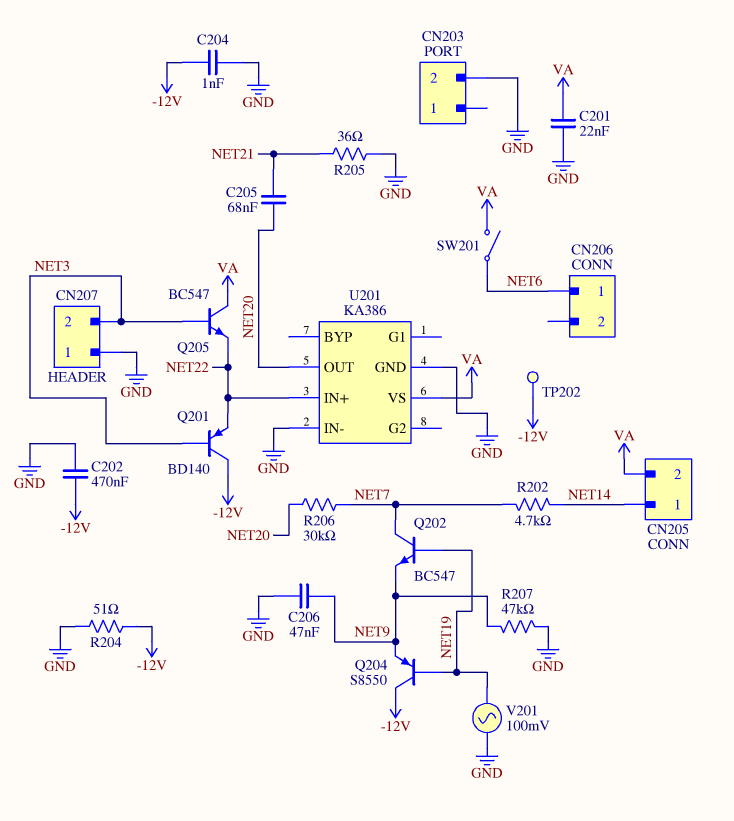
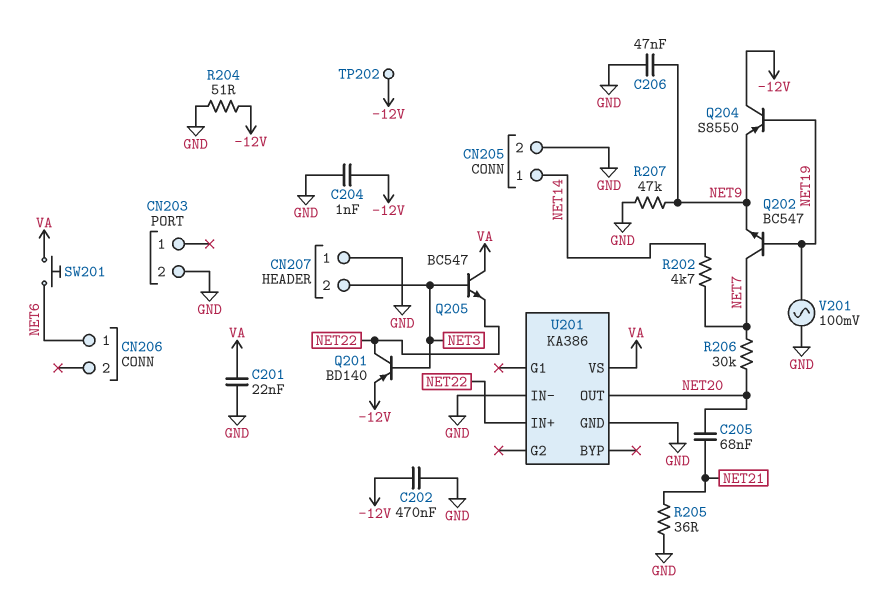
CN205 pin 2: VA -> GND
Q201: PNP BD140 (B NET3, C -12V, E NET22) -> PNP BD140 (B NET3, C NET22, E -12V)
SW201: switch (NET6, VA) -> button (NET6, VA)

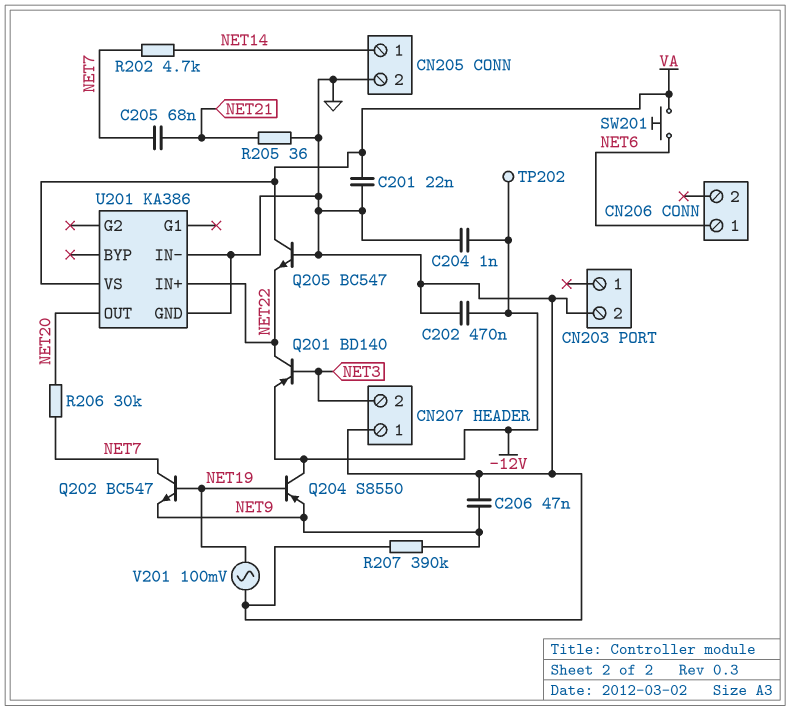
C205: 68nF (NET20, NET21) -> 68nF (NET7, NET21)
Q205: NPN BC547 (B NET3, C VA, E NET22) -> NPN BC547 (B GND, C VA, E NET22)
R204: 51 (-12V, GND) -> none
R207: 47k (GND, NET9) -> 390k (GND, NET9)

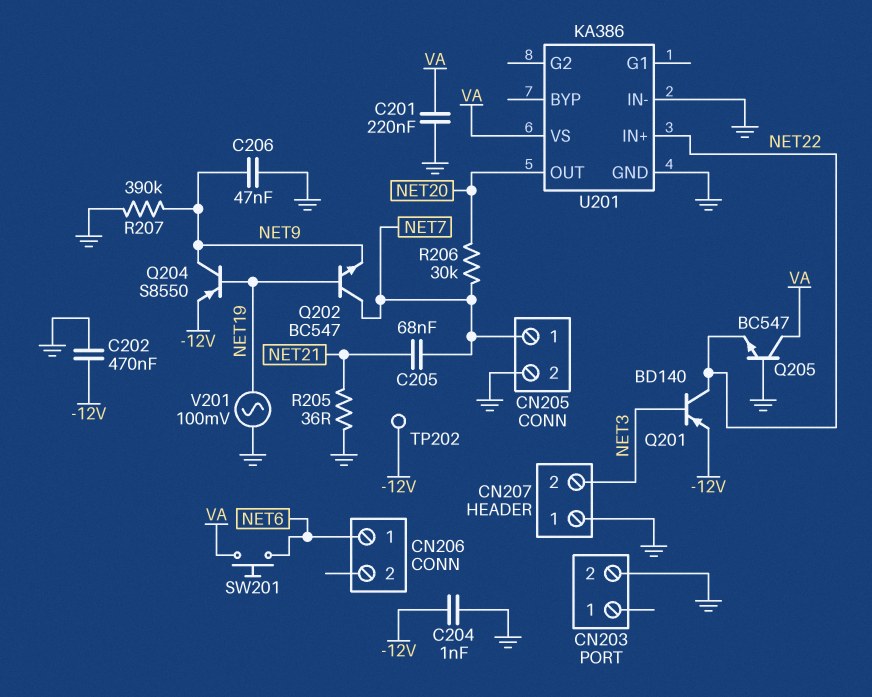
C201: 22nF (GND, VA) -> 220nF (GND, VA)
CN205 pin 1: NET14 -> NET7
Q204: PNP S8550 (B NET19, C -12V, E NET9) -> PNP S8550 (B NET19, C NET9, E -12V)
R202: 4.7k (NET7, NET14) -> none

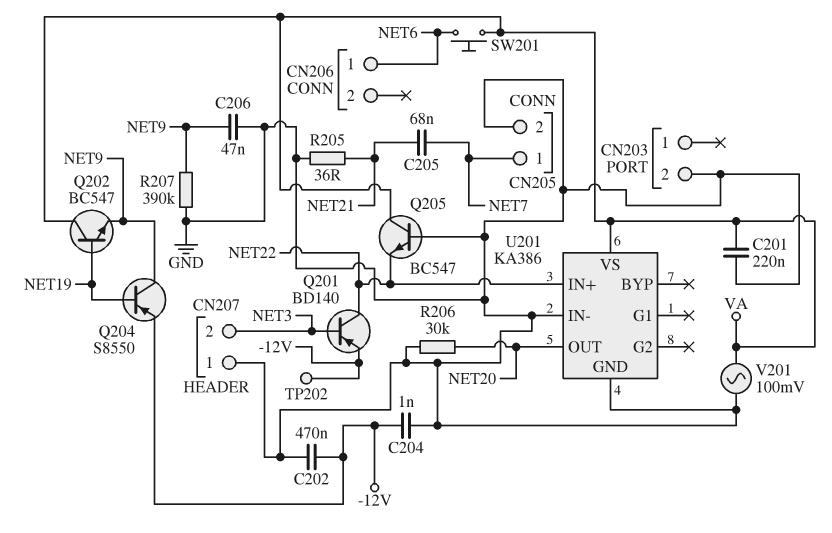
Q202: NPN BC547 (B NET19, C NET7, E NET9) -> NPN BC547 (B NET19, C VA, E NET9)
R206: 30k (NET7, NET20) -> 30k (GND, NET20)
V201: AC 100mV (GND, NET19) -> AC 100mV (GND, VA)

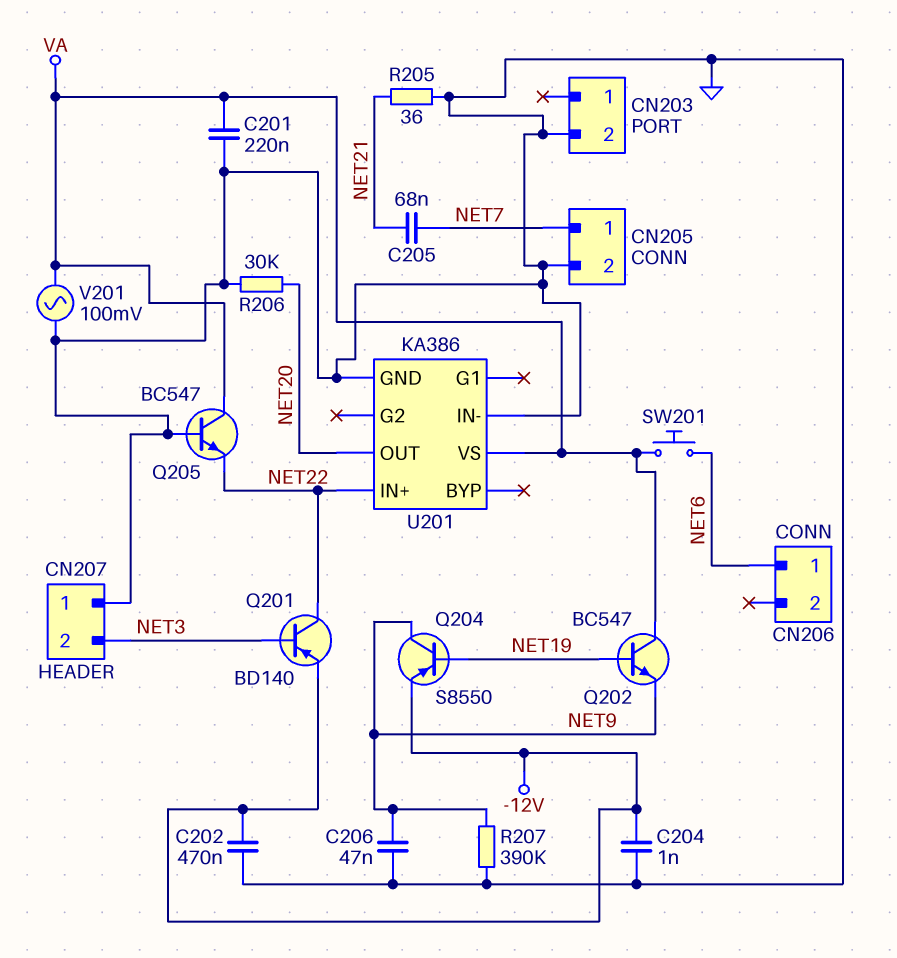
TP202: test point (-12V) -> none

